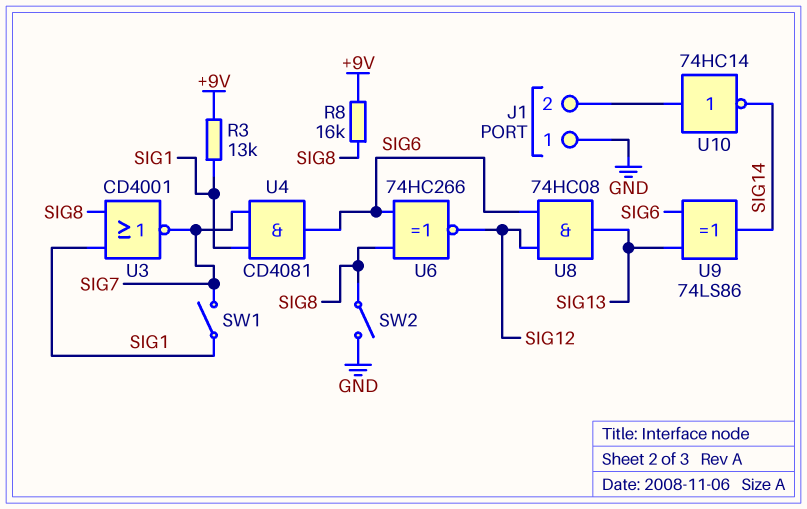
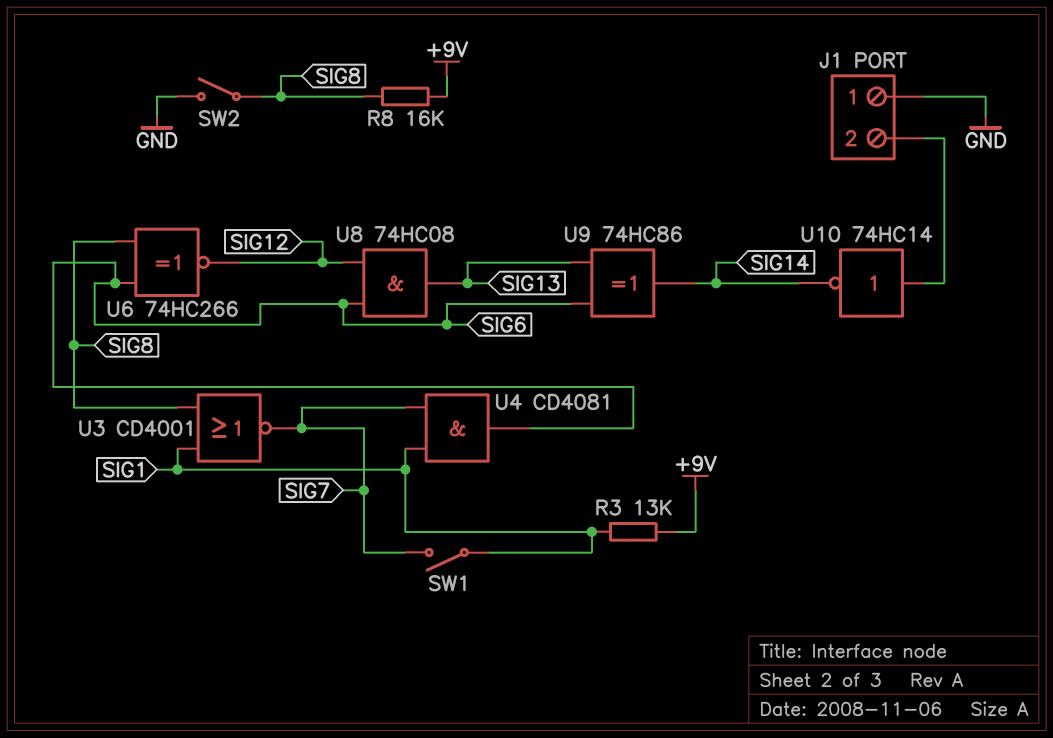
U9: XOR 74LS86 (in SIG6, in SIG13, out SIG14) -> XOR 74HC86 (in SIG6, in SIG13, out SIG14)

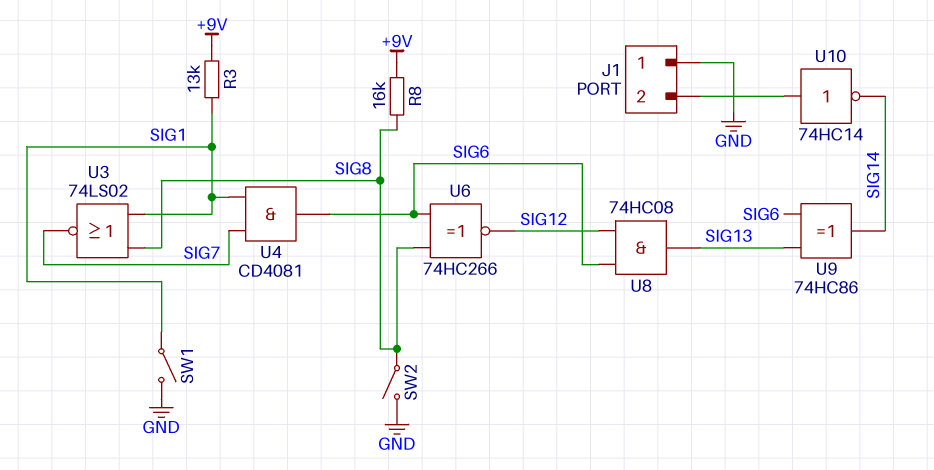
SW1: switch (SIG1, SIG7) -> switch (GND, SIG1)
U3: NOR CD4001 (in SIG1, in SIG8, out SIG7) -> NOR 74LS02 (in SIG1, in SIG8, out SIG7)

